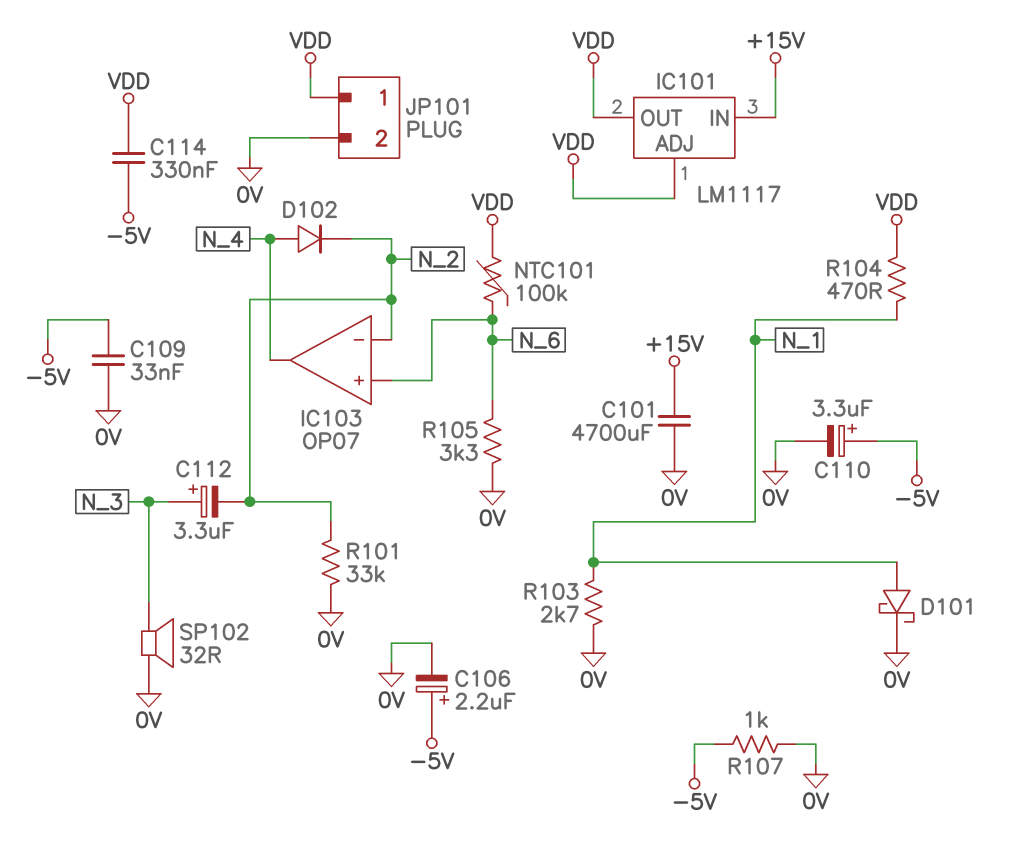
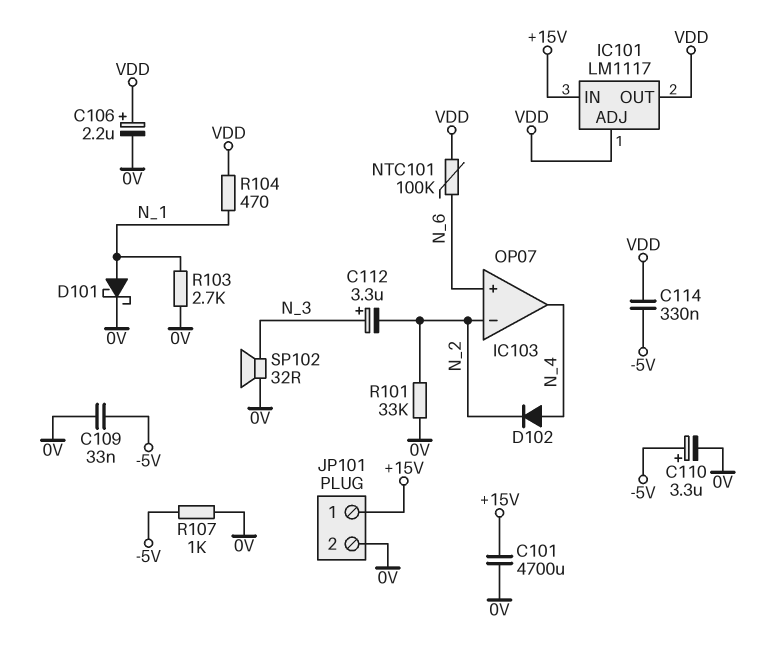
C106: 2.2uF (plus -5V, minus 0V) -> 2.2uF (plus VDD, minus 0V)
JP101 pin 1: VDD -> +15V
R105: 3.3k (0V, N_6) -> none

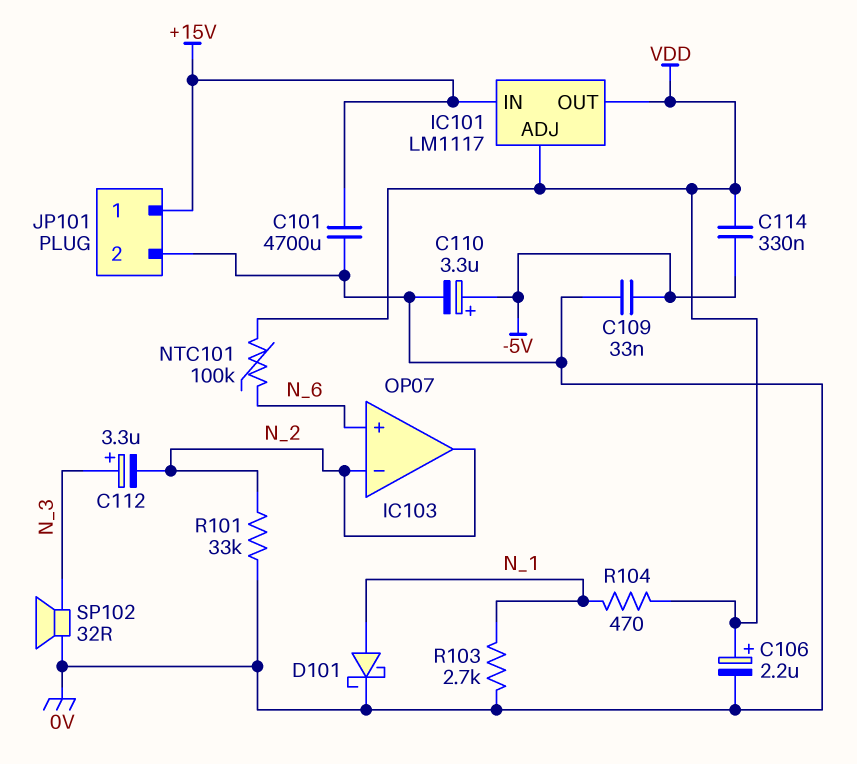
D102: diode (A N_4, K N_2) -> none
IC103 pin out: N_4 -> N_2
R107: 1k (-5V, 0V) -> none

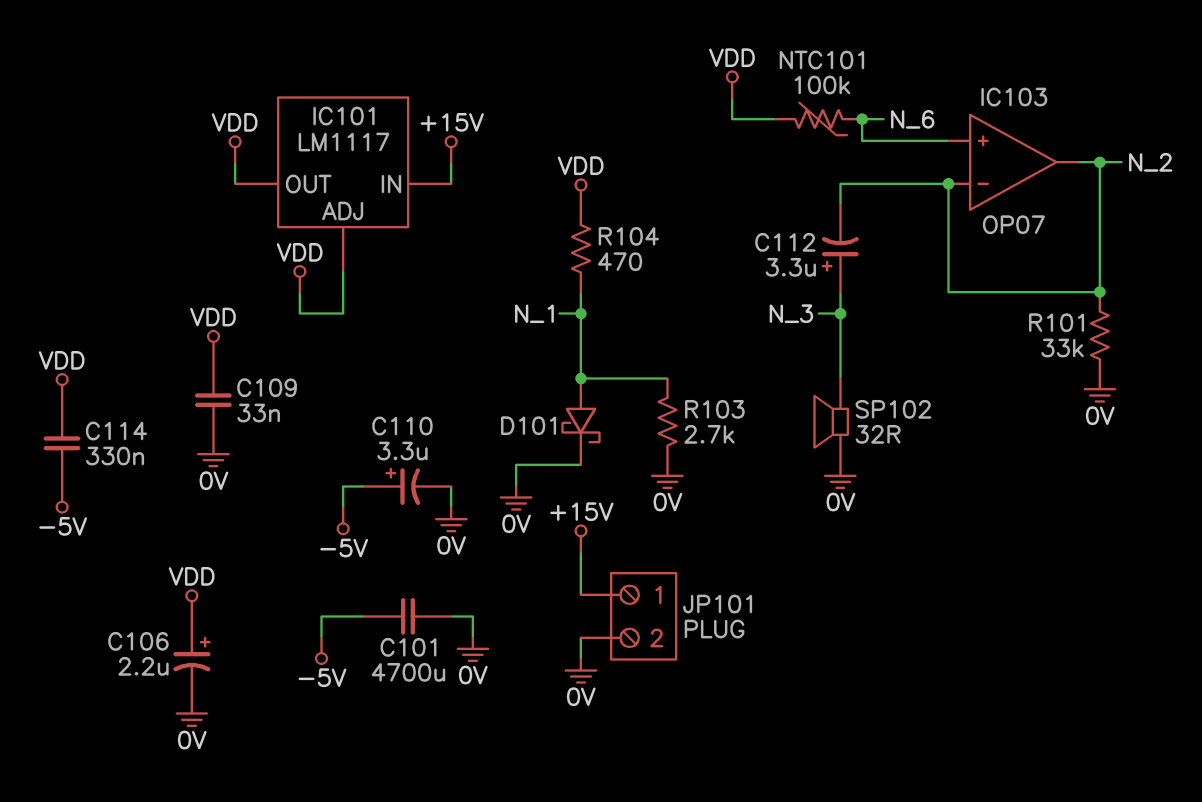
C101: 4700uF (+15V, 0V) -> 4700uF (-5V, 0V)
C109: 33nF (-5V, 0V) -> 33nF (0V, VDD)

